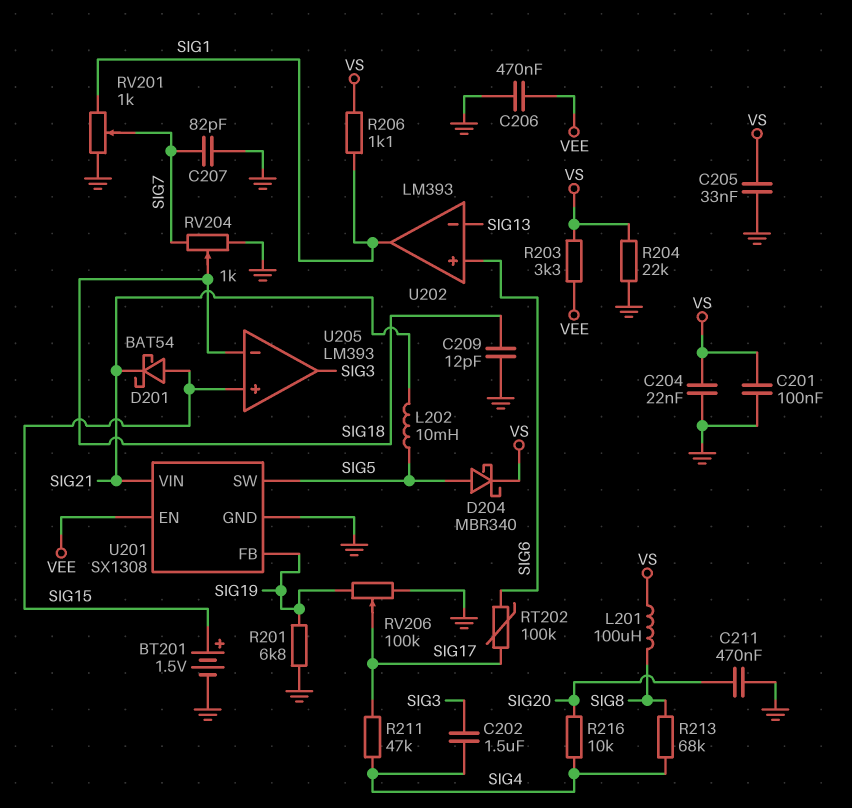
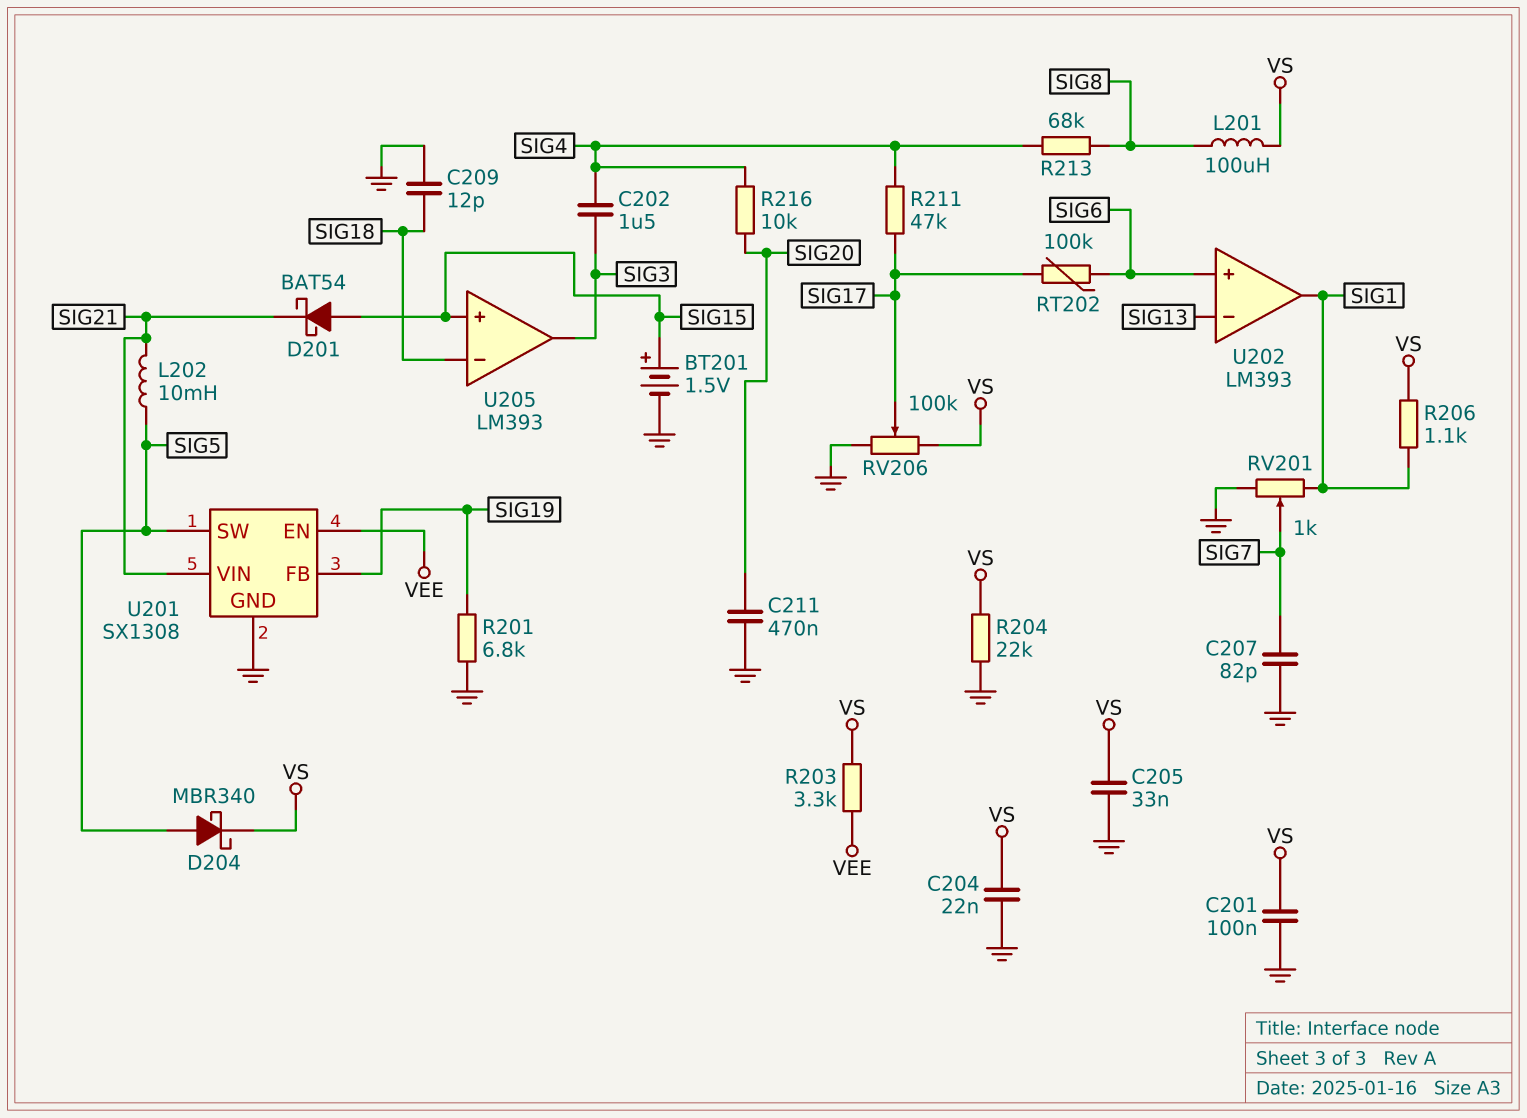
C206: 470nF (GND, VEE) -> none
RV204: 1k (GND, SIG7, wiper SIG18) -> none
RV206: 100k (GND, SIG19, wiper SIG17) -> 100k (GND, VS, wiper SIG17)

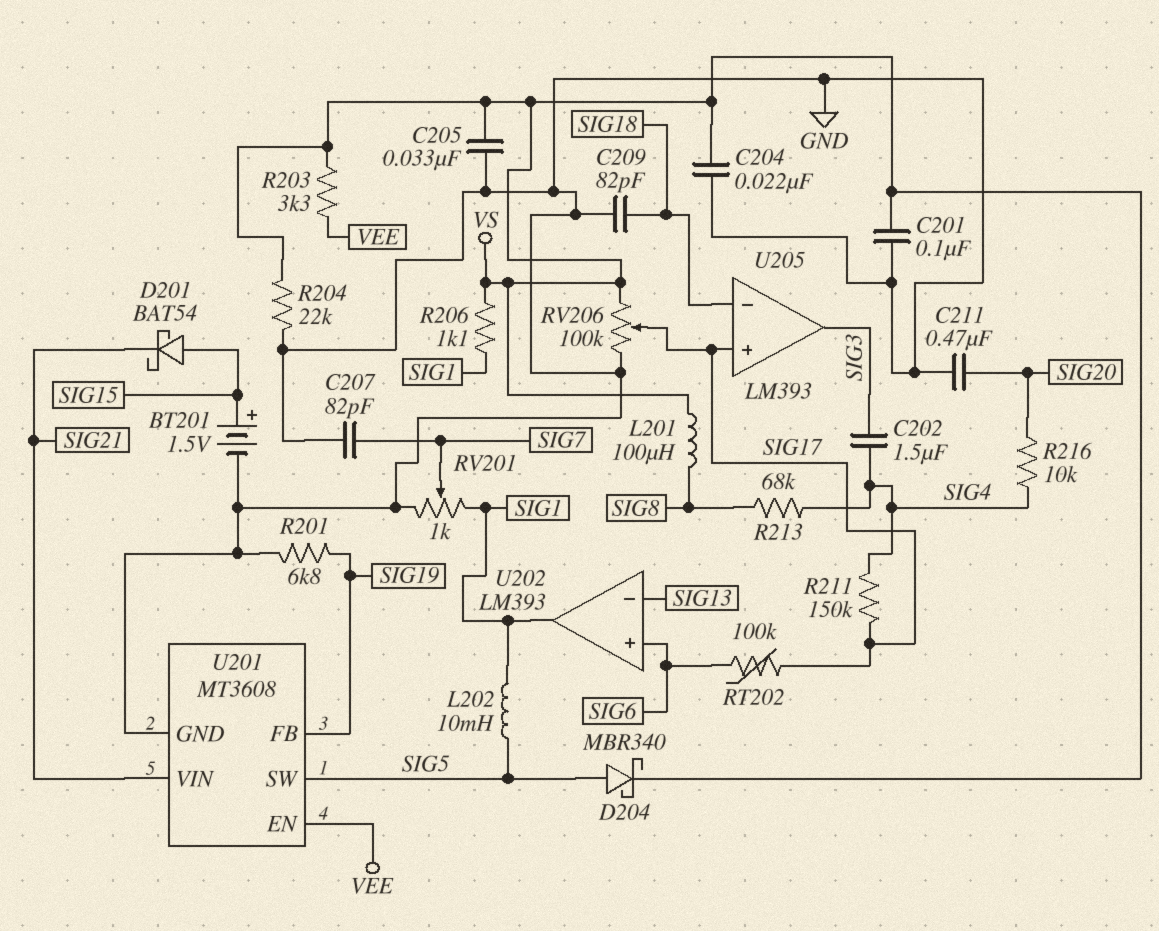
C209: 12pF (GND, SIG18) -> 82pF (GND, SIG18)
L202: 10mH (SIG5, SIG21) -> 10mH (SIG1, SIG5)
R211: 47k (SIG4, SIG17) -> 150k (SIG4, SIG17)
U201: SX1308 -> MT3608
U205 pin in+: SIG15 -> SIG17

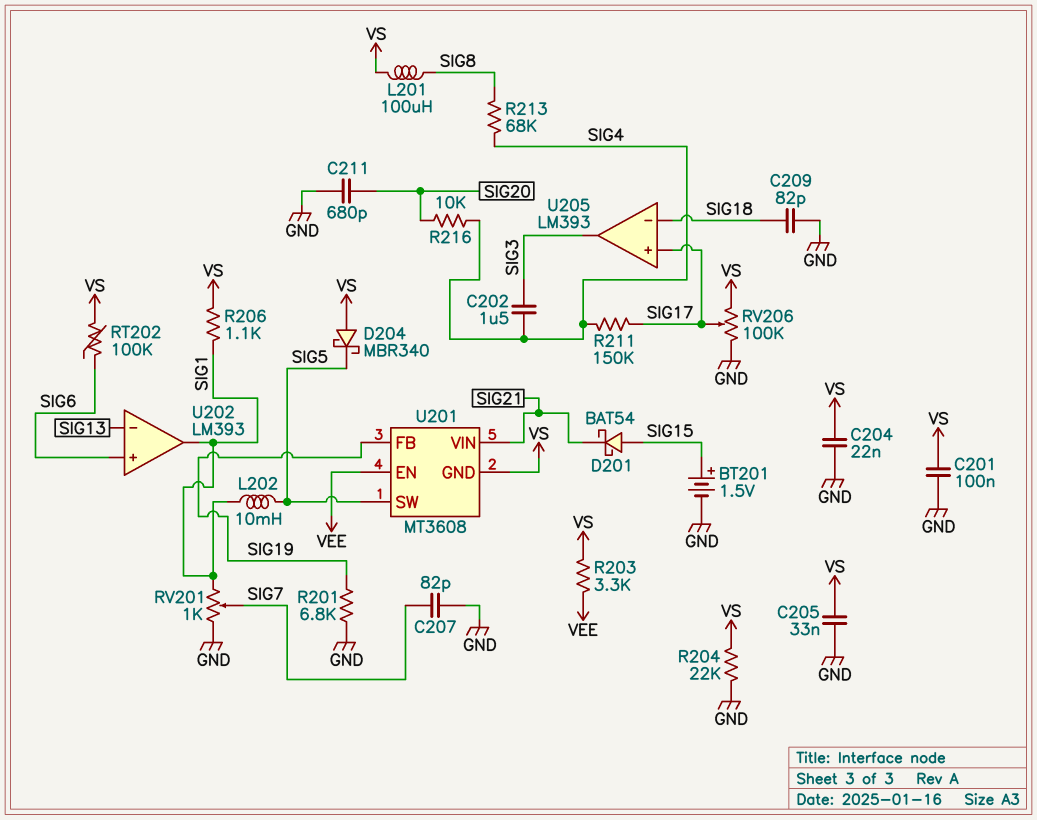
C211: 470nF (GND, SIG20) -> 680pF (GND, SIG20)
D204: schottky MBR340 (A SIG5, K VS) -> schottky MBR340 (A VS, K SIG5)
RT202: 100k (SIG6, SIG17) -> 100k (SIG6, VS)
U201 pin GND: GND -> VS

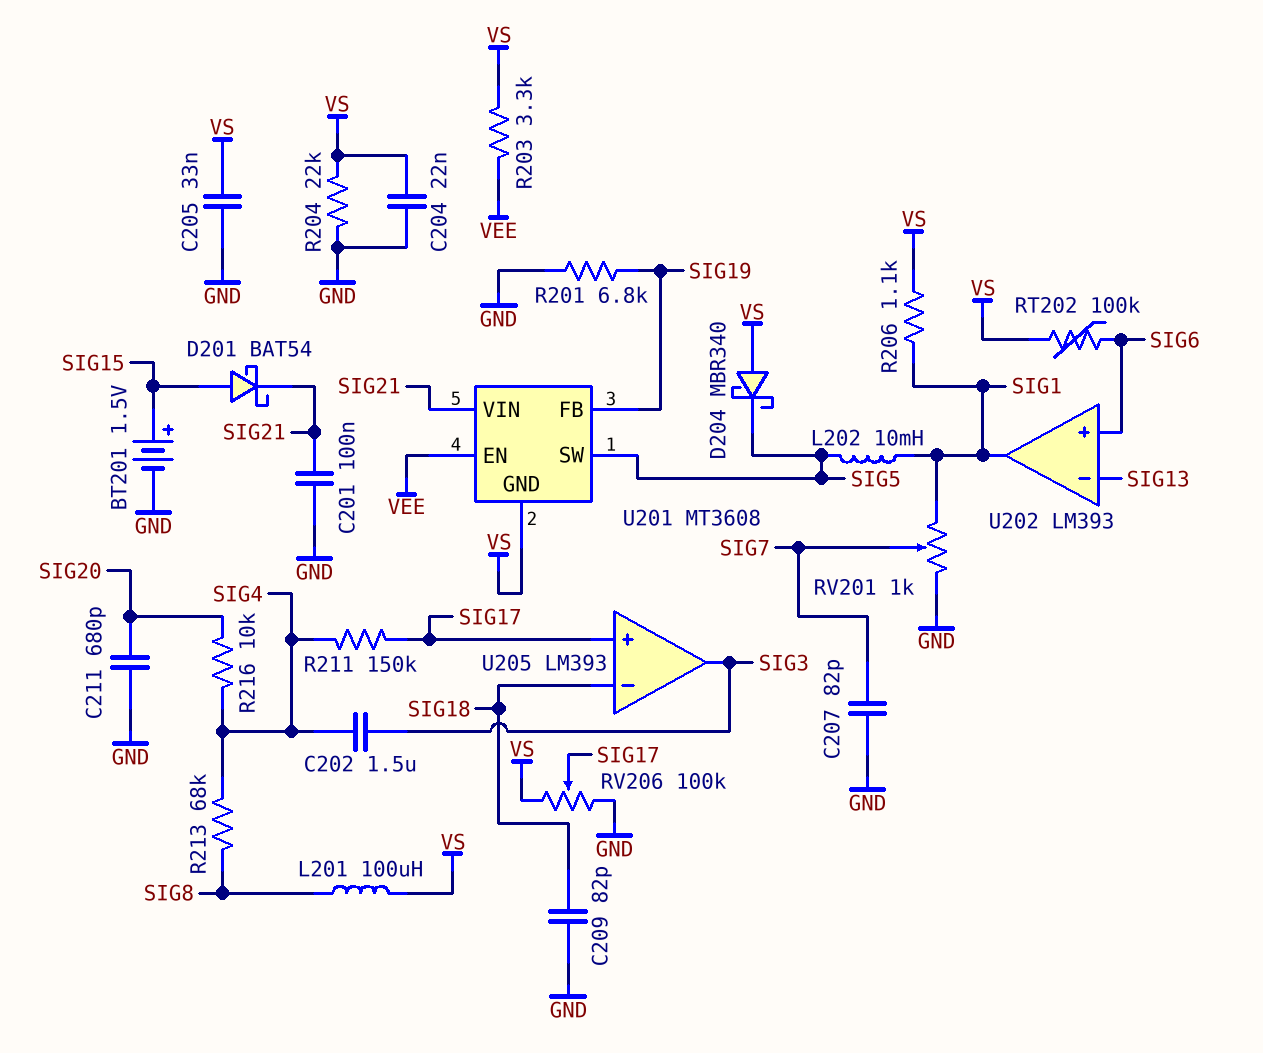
C201: 100nF (GND, VS) -> 100nF (GND, SIG21)

